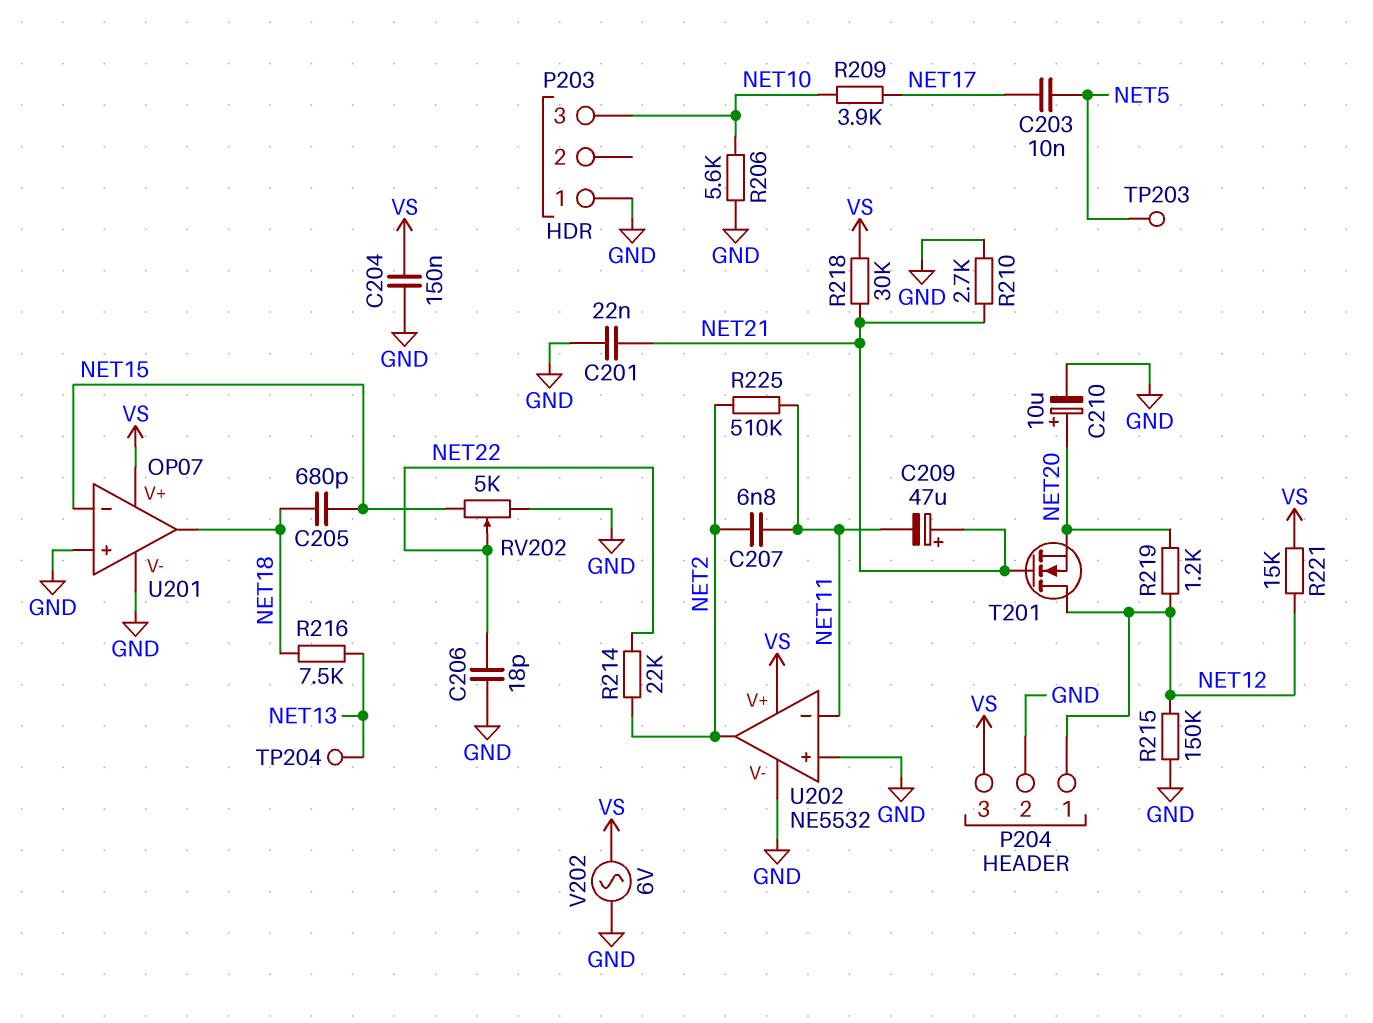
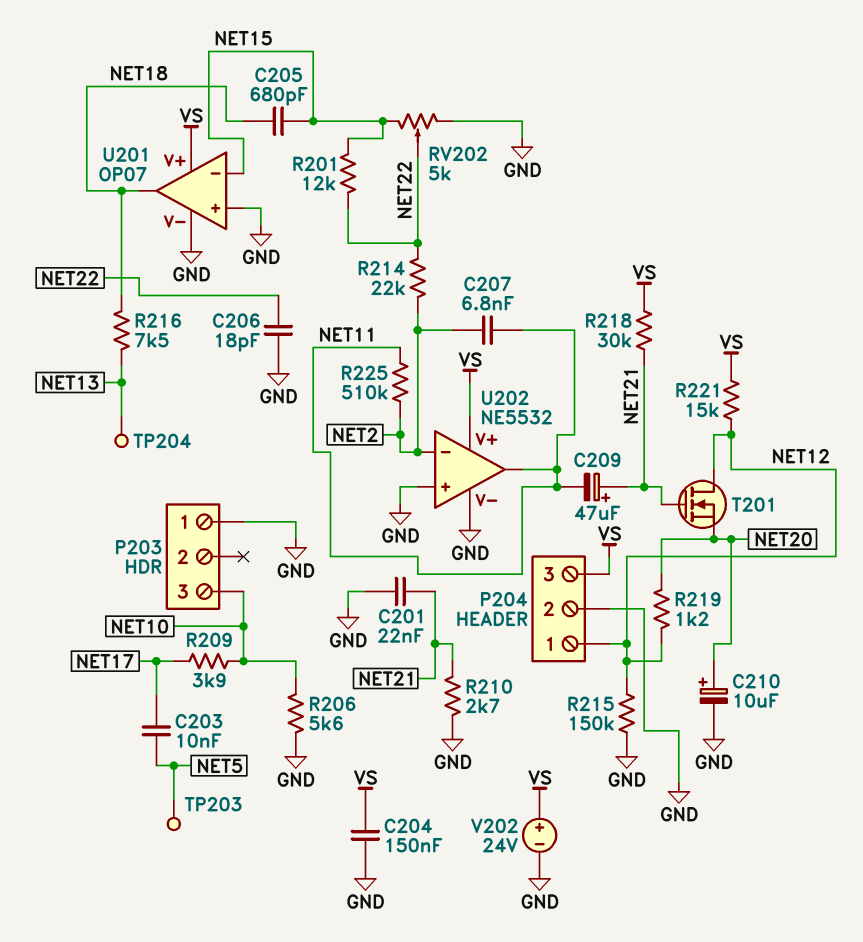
R201: none -> 12k (NET15, NET22)
U202 pin in-: NET11 -> NET2
U202 pin out: NET2 -> NET11
V202: AC 6V (GND, VS) -> 24V (plus VS, minus GND)

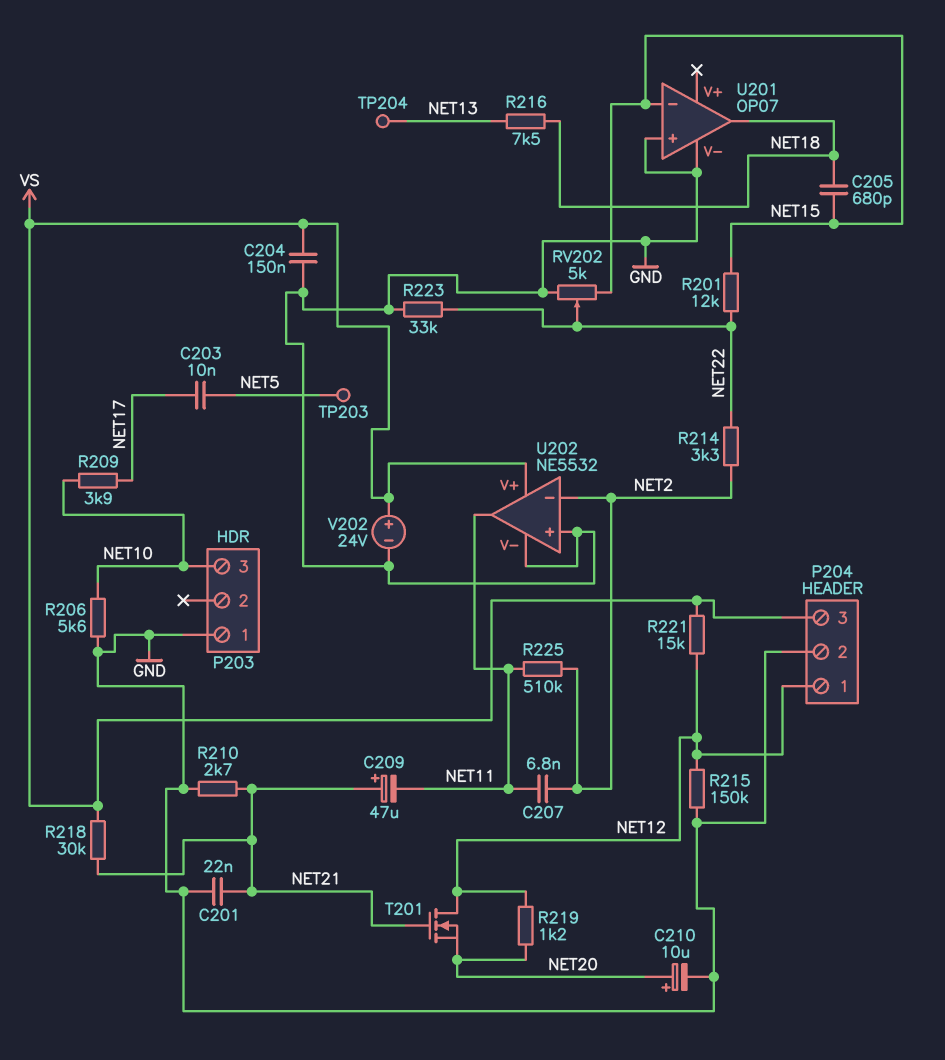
C206: 18pF (GND, NET22) -> none
R214: 22k (NET2, NET22) -> 3.3k (NET2, NET22)
R223: none -> 33k (GND, NET22)
U201 pin V+: VS -> none

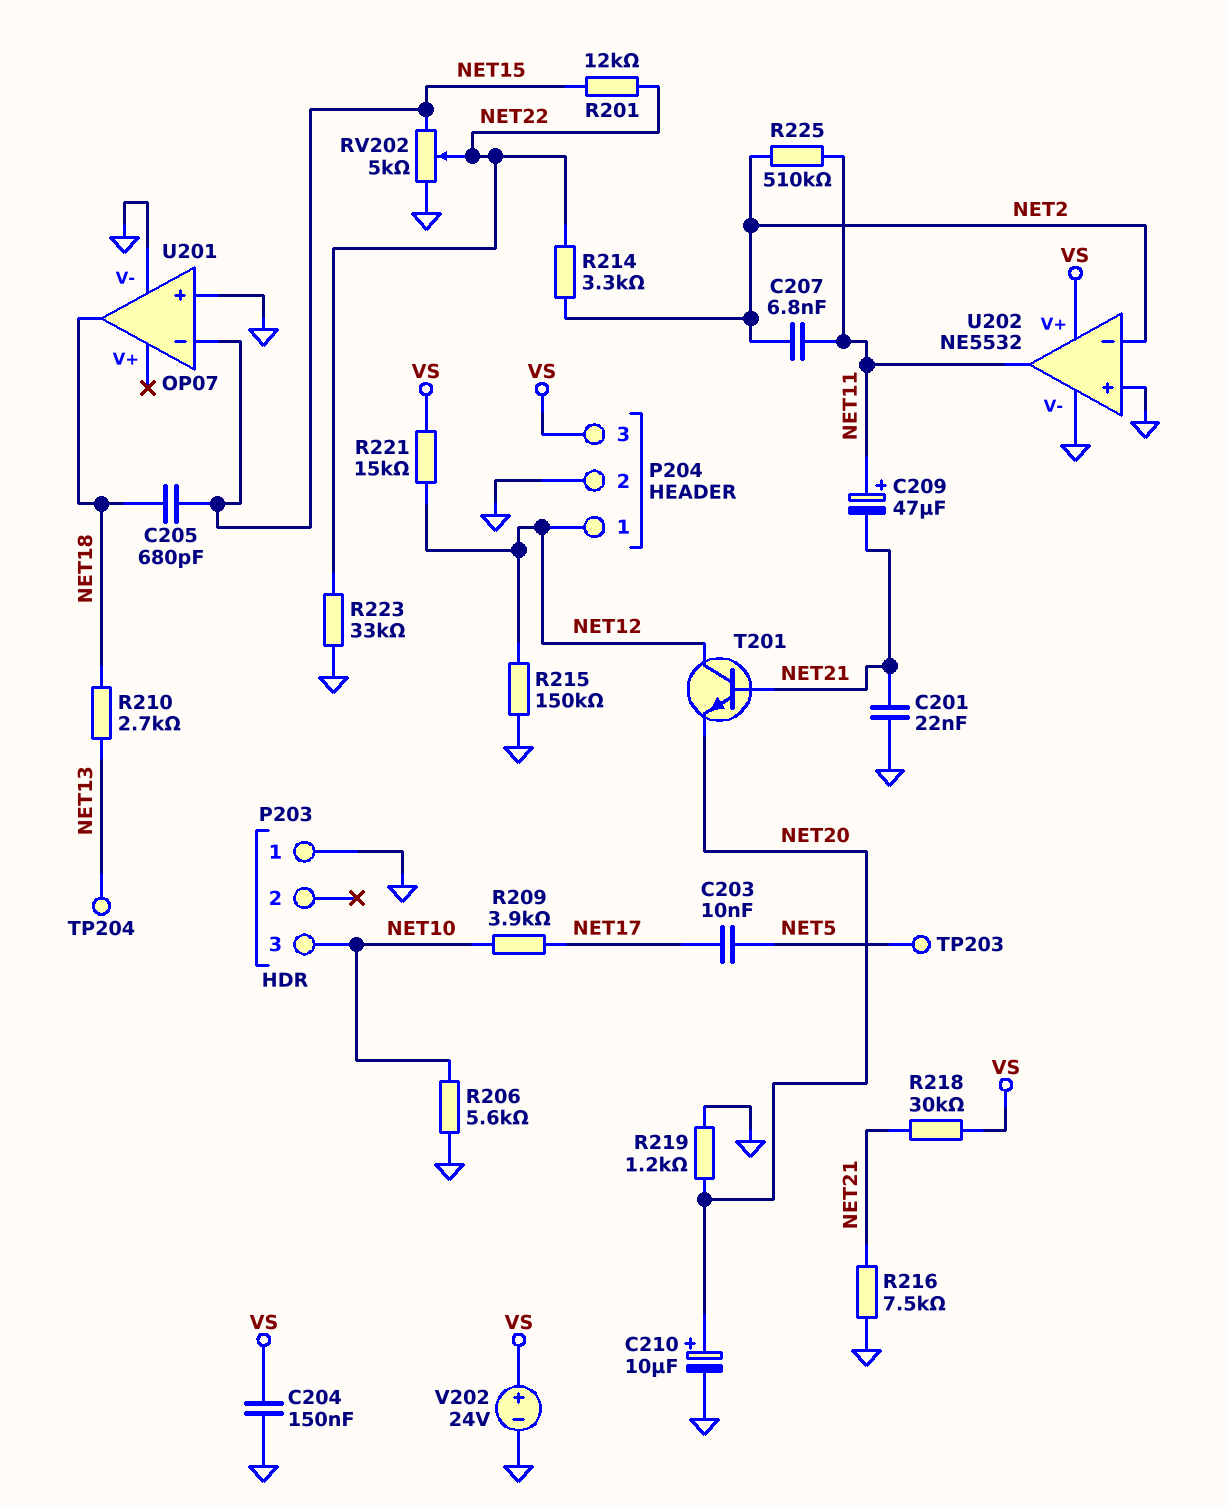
C209: 47uF (plus NET21, minus NET11) -> 47uF (plus NET11, minus NET21)
R210: 2.7k (GND, NET21) -> 2.7k (NET13, NET18)
R216: 7.5k (NET13, NET18) -> 7.5k (GND, NET21)
R219: 1.2k (NET12, NET20) -> 1.2k (GND, NET20)
T201: NMOS (G NET21, D NET12, S NET20) -> NPN (B NET21, C NET12, E NET20)

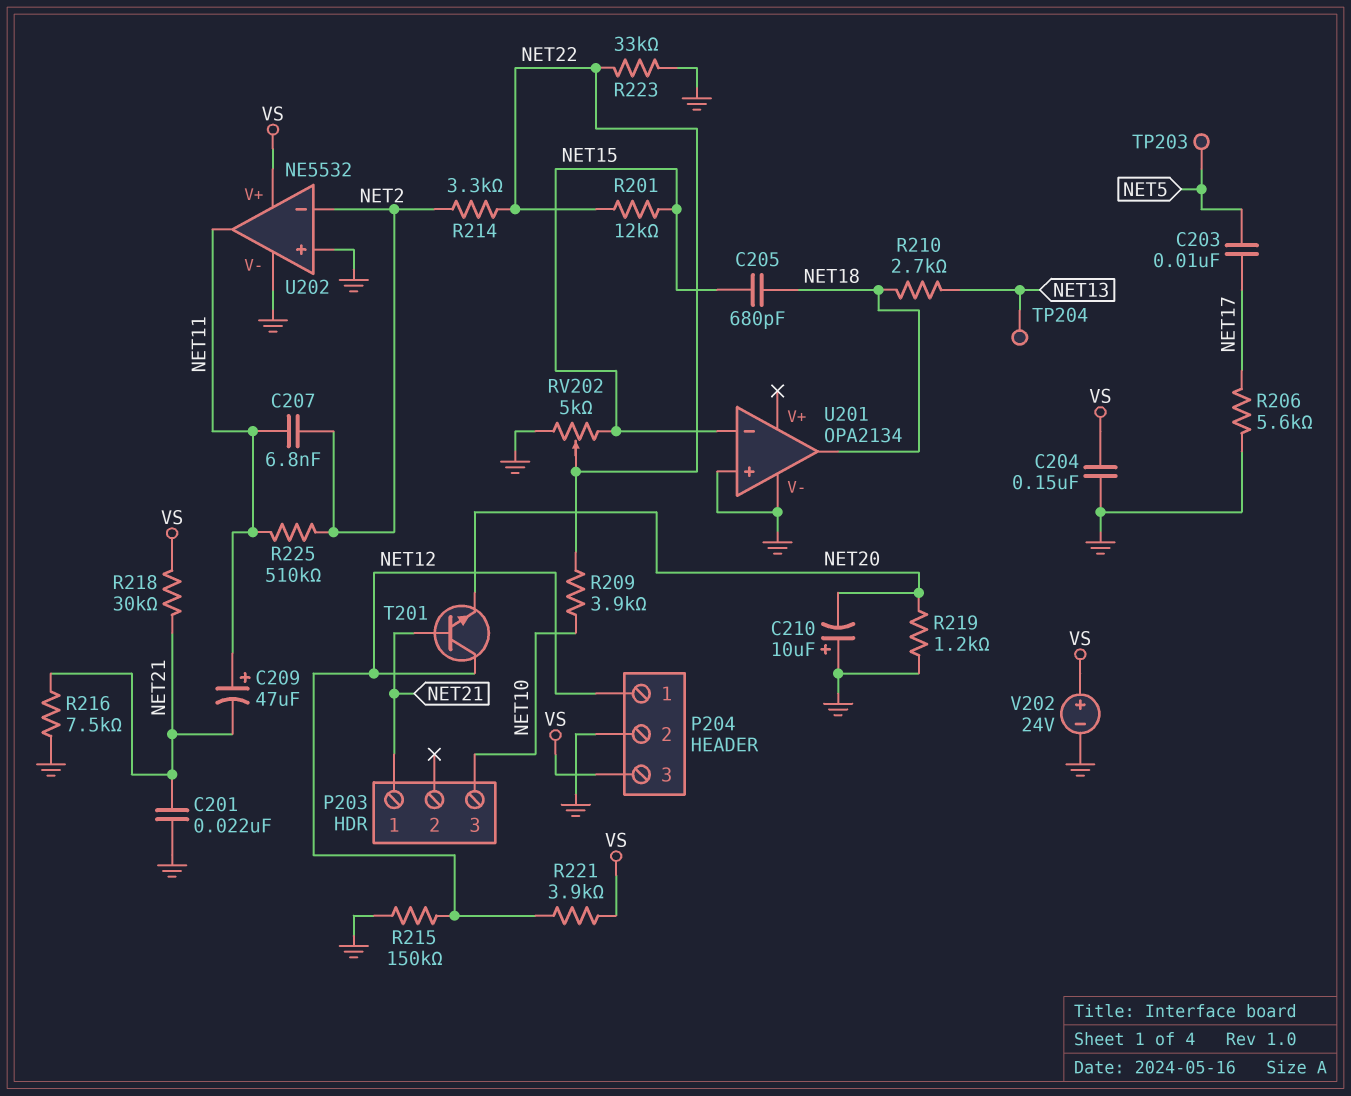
C210: 10uF (plus NET20, minus GND) -> 10uF (plus GND, minus NET20)
P203 pin 1: GND -> NET21
R206: 5.6k (GND, NET10) -> 5.6k (GND, NET17)
R209: 3.9k (NET10, NET17) -> 3.9k (NET10, NET22)
R221: 15k (NET12, VS) -> 3.9k (NET12, VS)
U201: OP07 -> OPA2134

